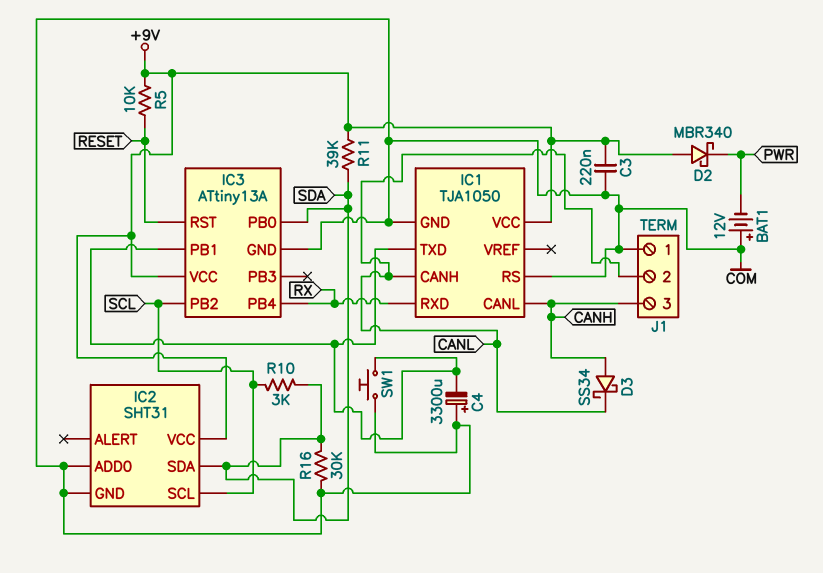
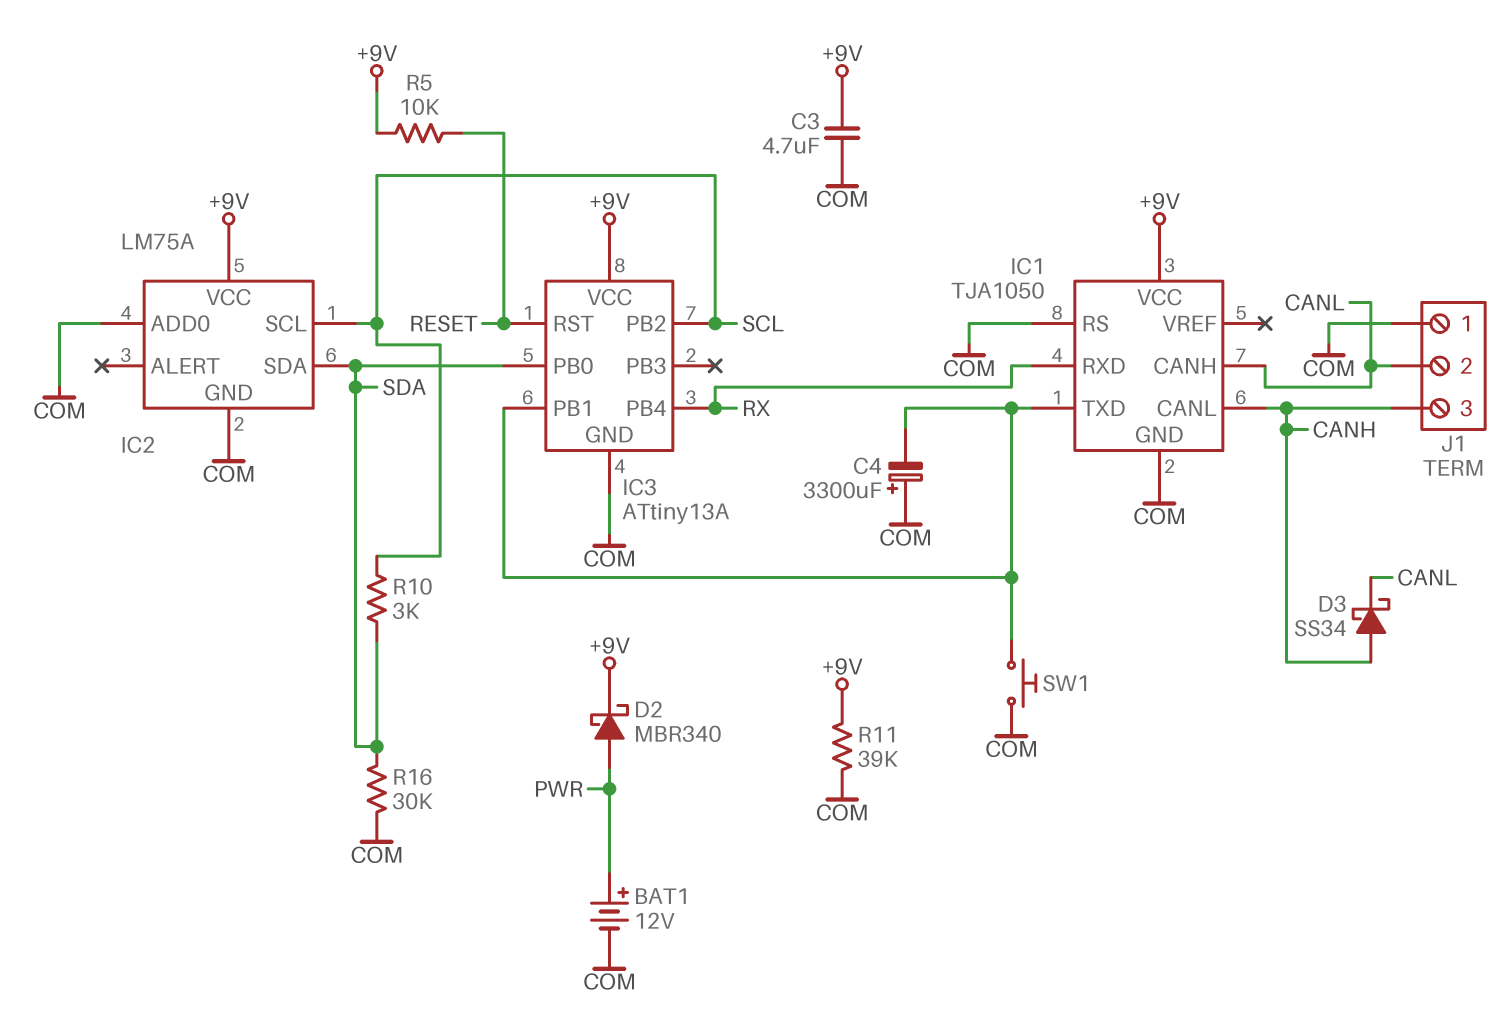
BAT1: 12V (plus COM, minus PWR) -> 12V (plus PWR, minus COM)
C3: 220nF (+9V, COM) -> 4.7uF (+9V, COM)
D2: schottky MBR340 (A +9V, K PWR) -> schottky MBR340 (A PWR, K +9V)
IC2: SHT31 -> LM75A
R11: 39k (+9V, SDA) -> 39k (+9V, COM)

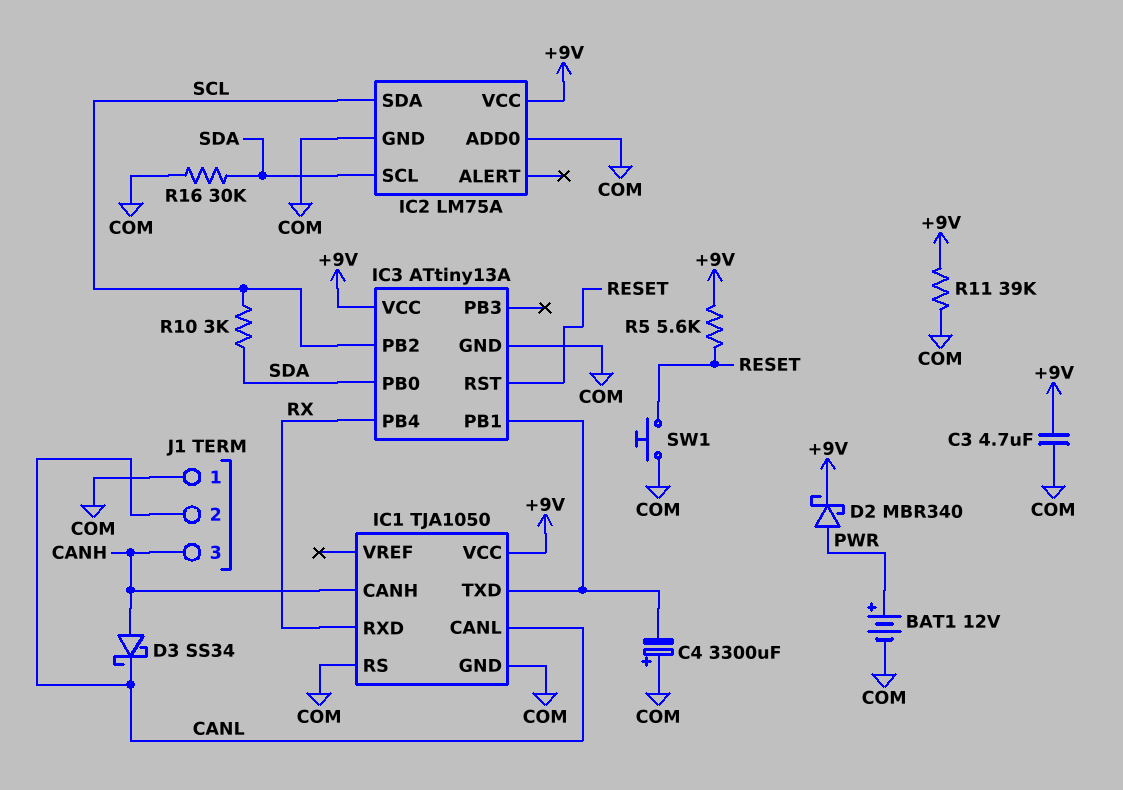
IC1 pin CANH: CANL -> CANH
IC1 pin CANL: CANH -> CANL
IC2 pin SCL: SCL -> SDA
IC2 pin SDA: SDA -> SCL
R5: 10k (+9V, RESET) -> 5.6k (+9V, RESET)
SW1: button (COM, IC1/TXD) -> button (COM, RESET)

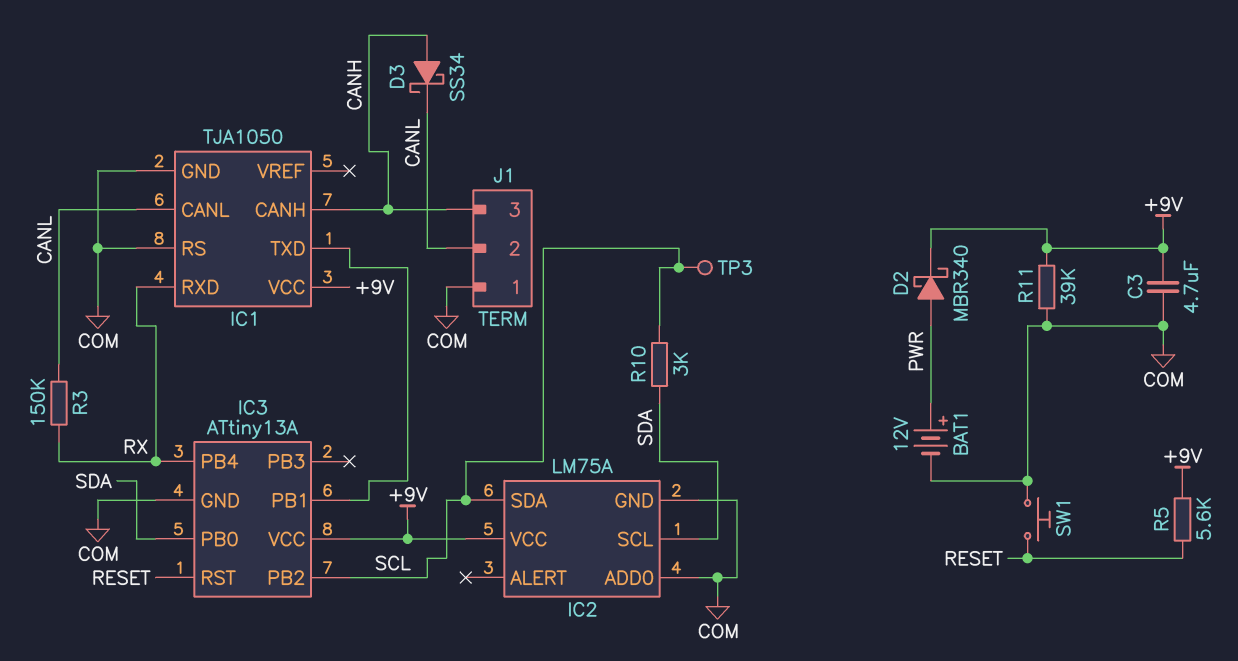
C4: 3300uF (plus COM, minus IC1/TXD) -> none
R3: none -> 150k (CANL, RX)
R16: 30k (COM, SDA) -> none
TP3: none -> test point (SCL)

